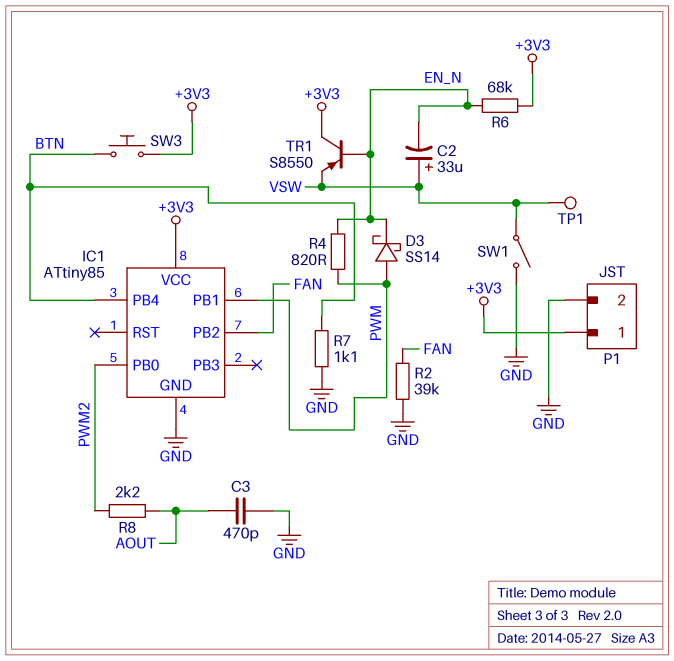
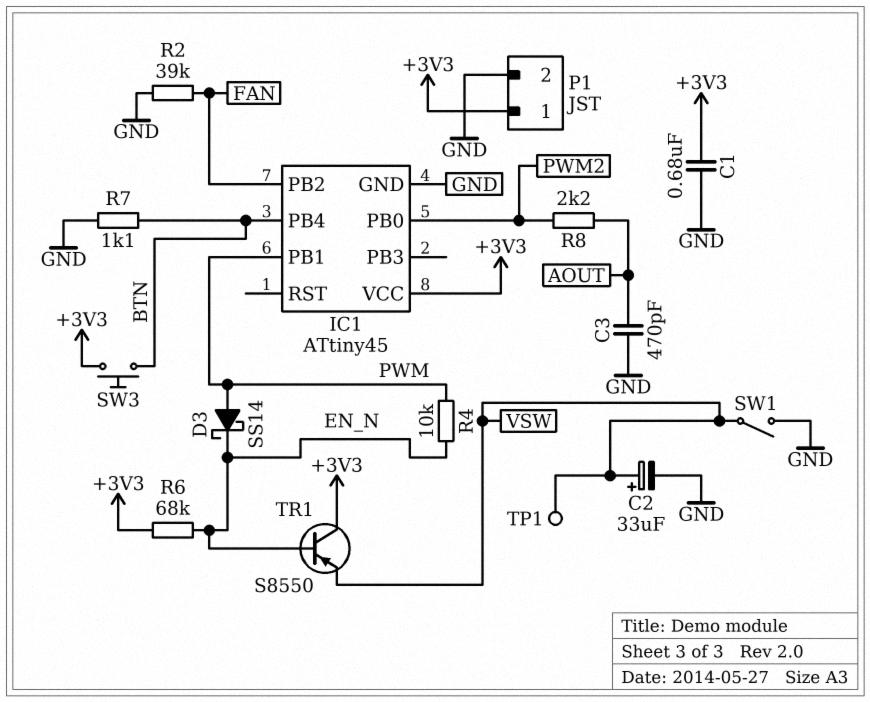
C1: none -> 680nF (+3V3, GND)
C2: 33uF (plus VSW, minus EN_N) -> 33uF (plus VSW, minus GND)
IC1: ATtiny85 -> ATtiny45
R4: 820 (EN_N, PWM) -> 10k (EN_N, PWM)

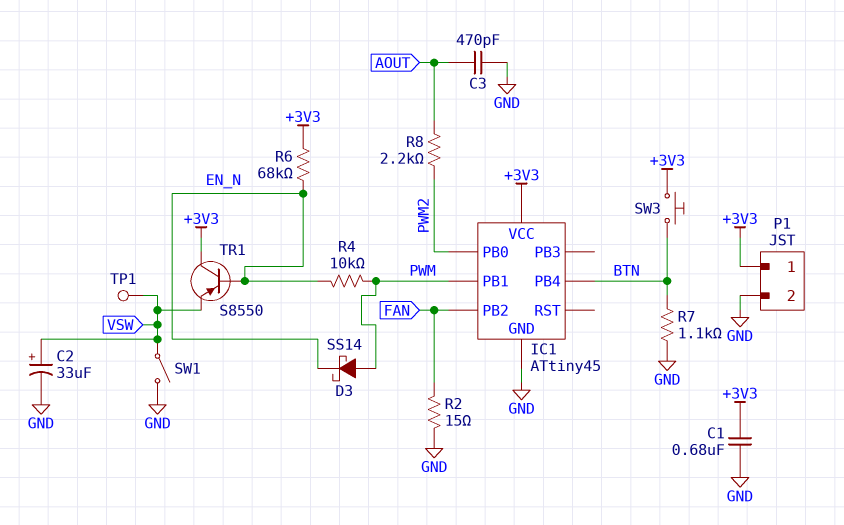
R2: 39k (FAN, GND) -> 15 (FAN, GND)

